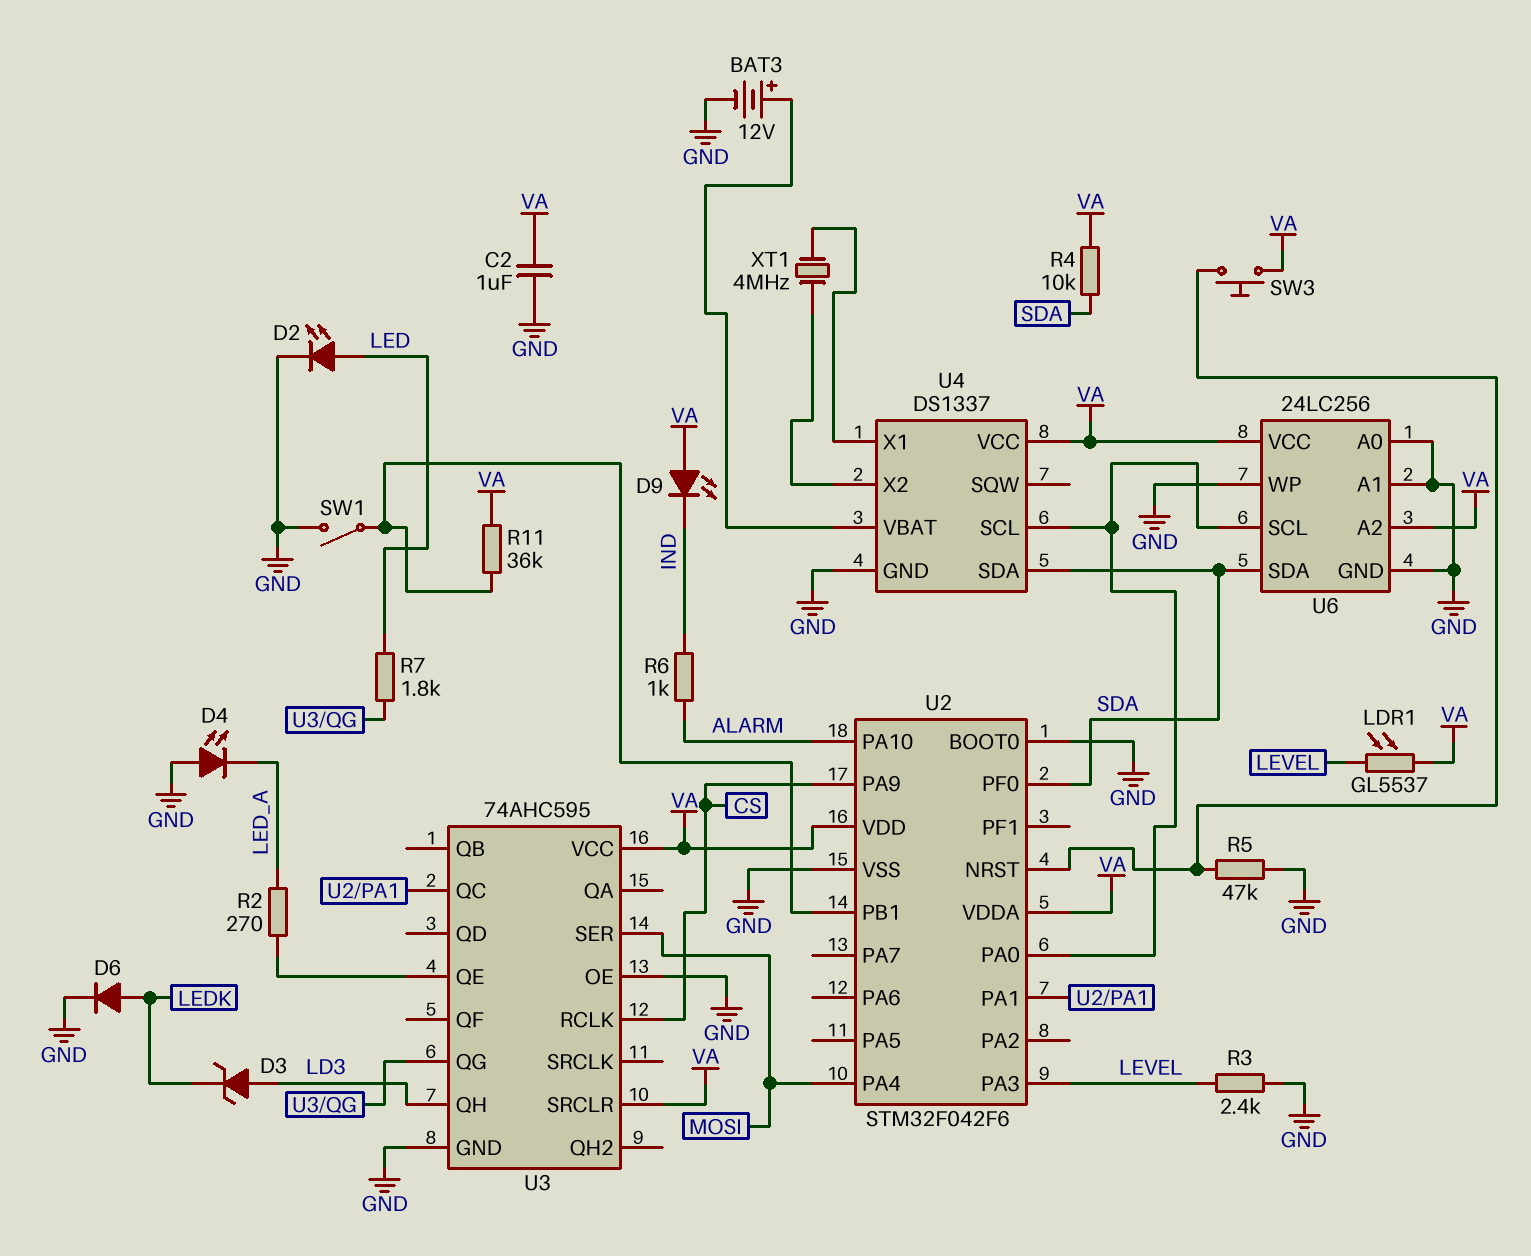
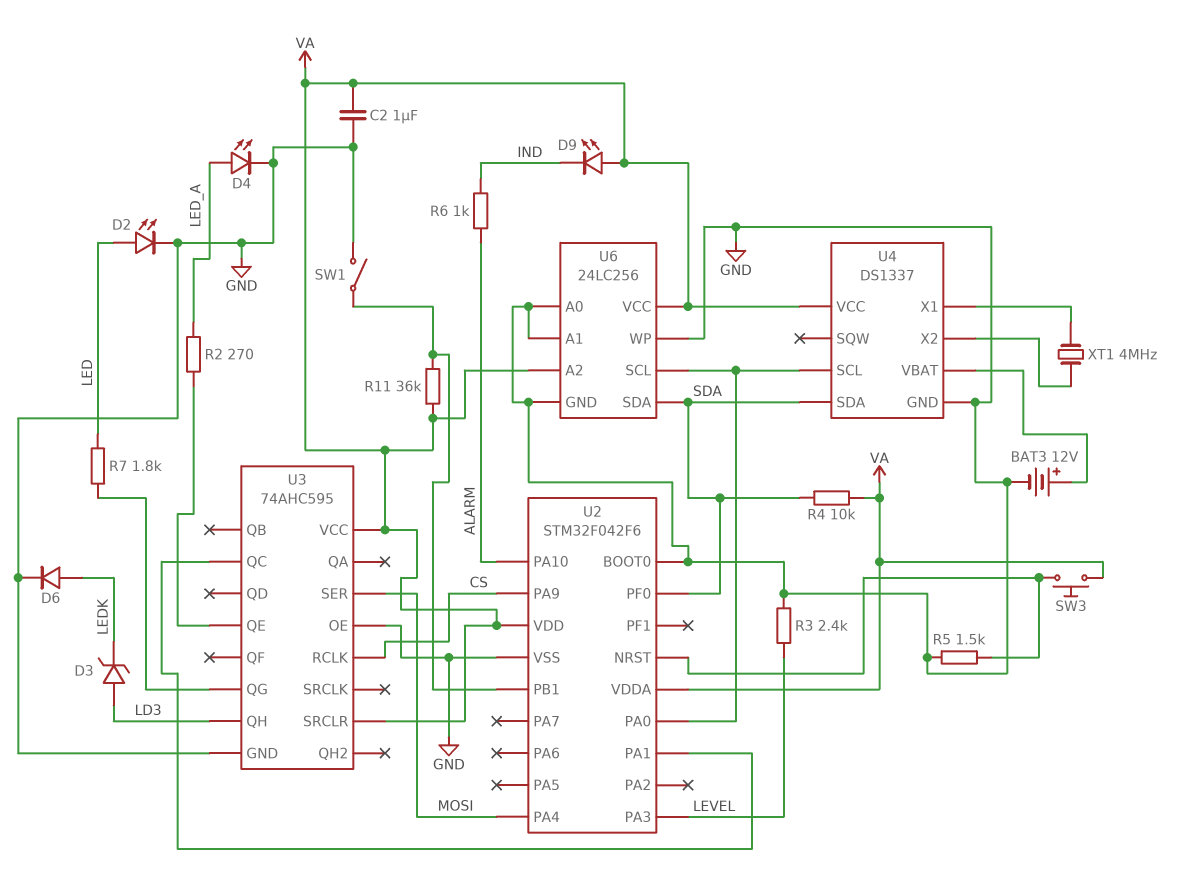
D4: LED (A GND, K LED_A) -> LED (A LED_A, K GND)
LDR1: GL5537 (LEVEL, VA) -> none
R5: 47k (GND, U2/NRST) -> 1.5k (GND, U2/NRST)

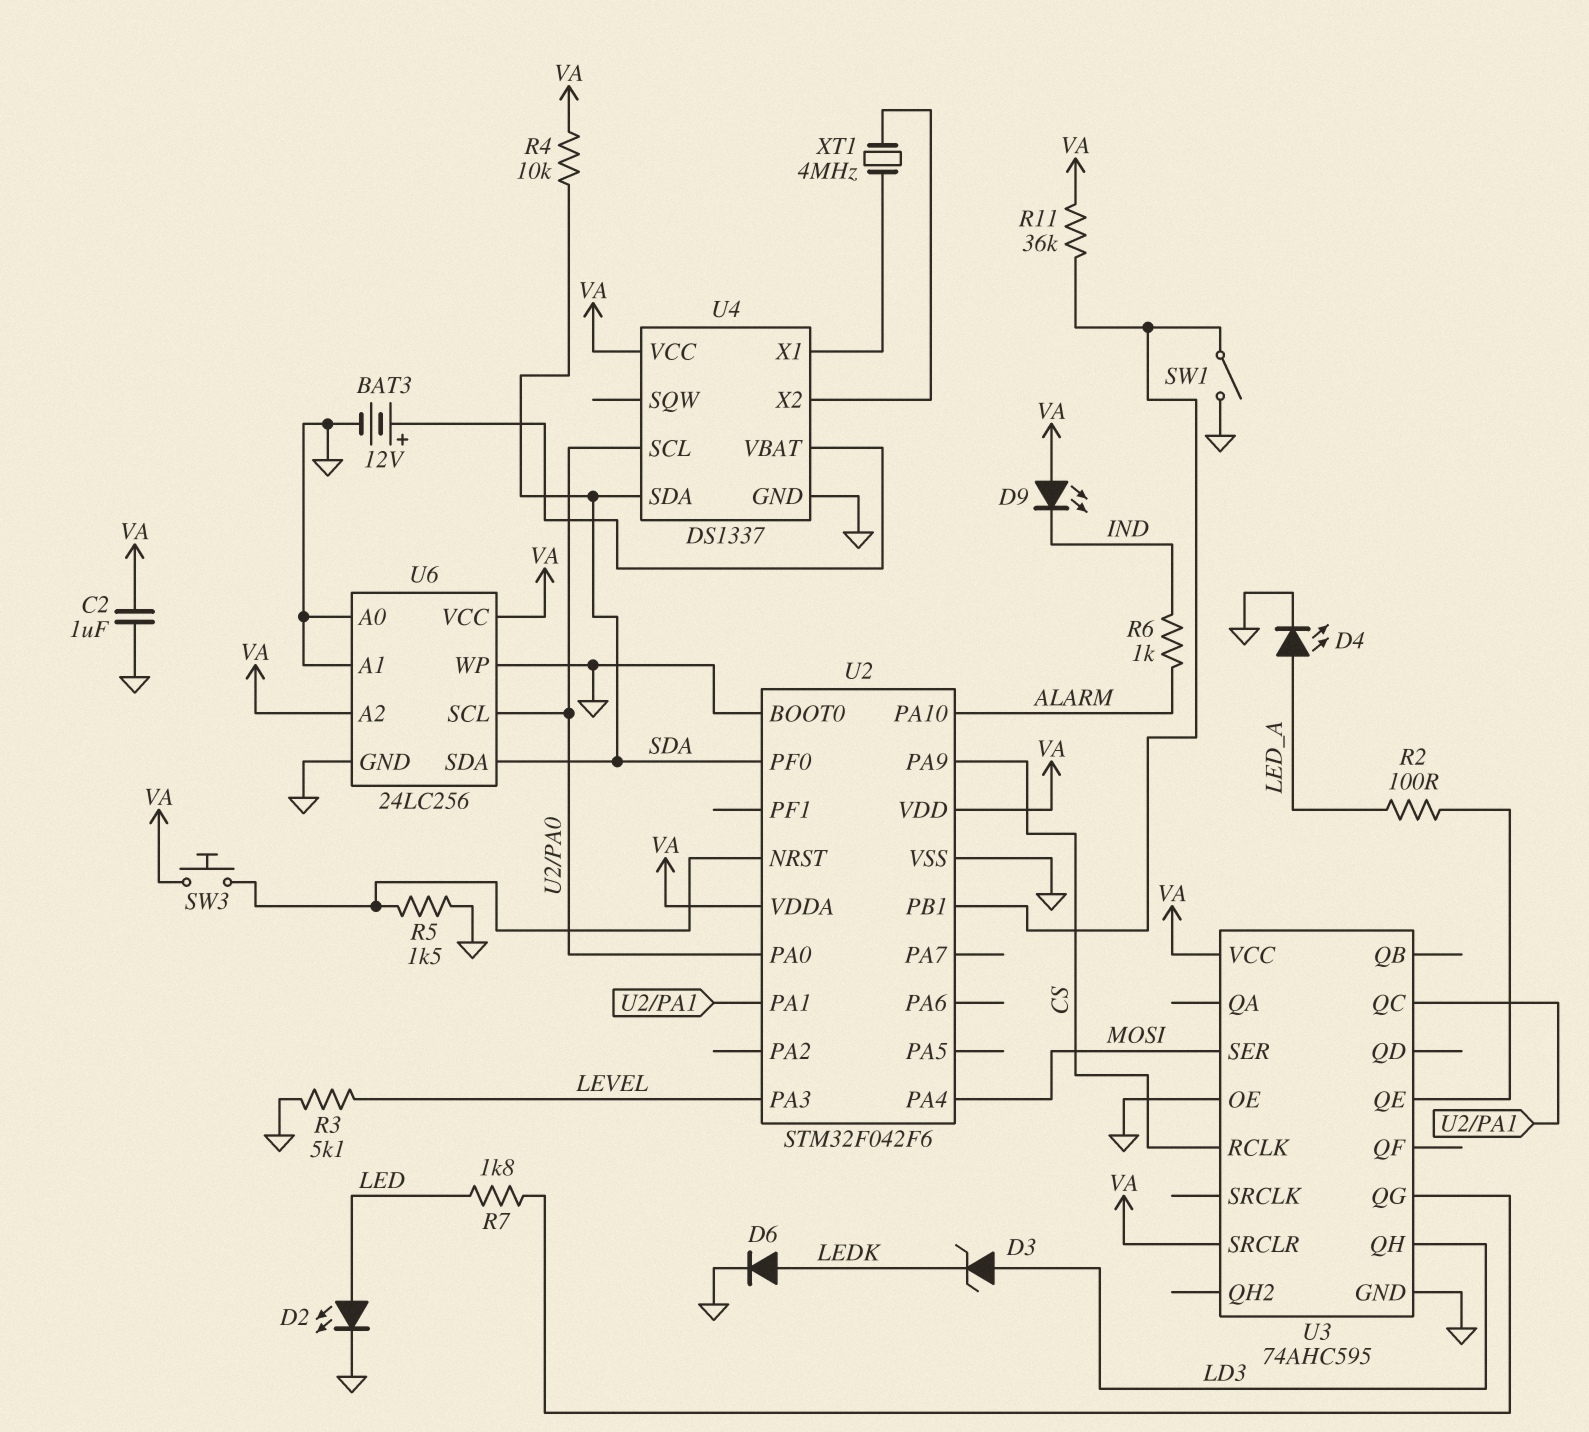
R2: 270 (LED_A, U3/QE) -> 100 (LED_A, U3/QE)
R3: 2.4k (GND, LEVEL) -> 5.1k (GND, LEVEL)

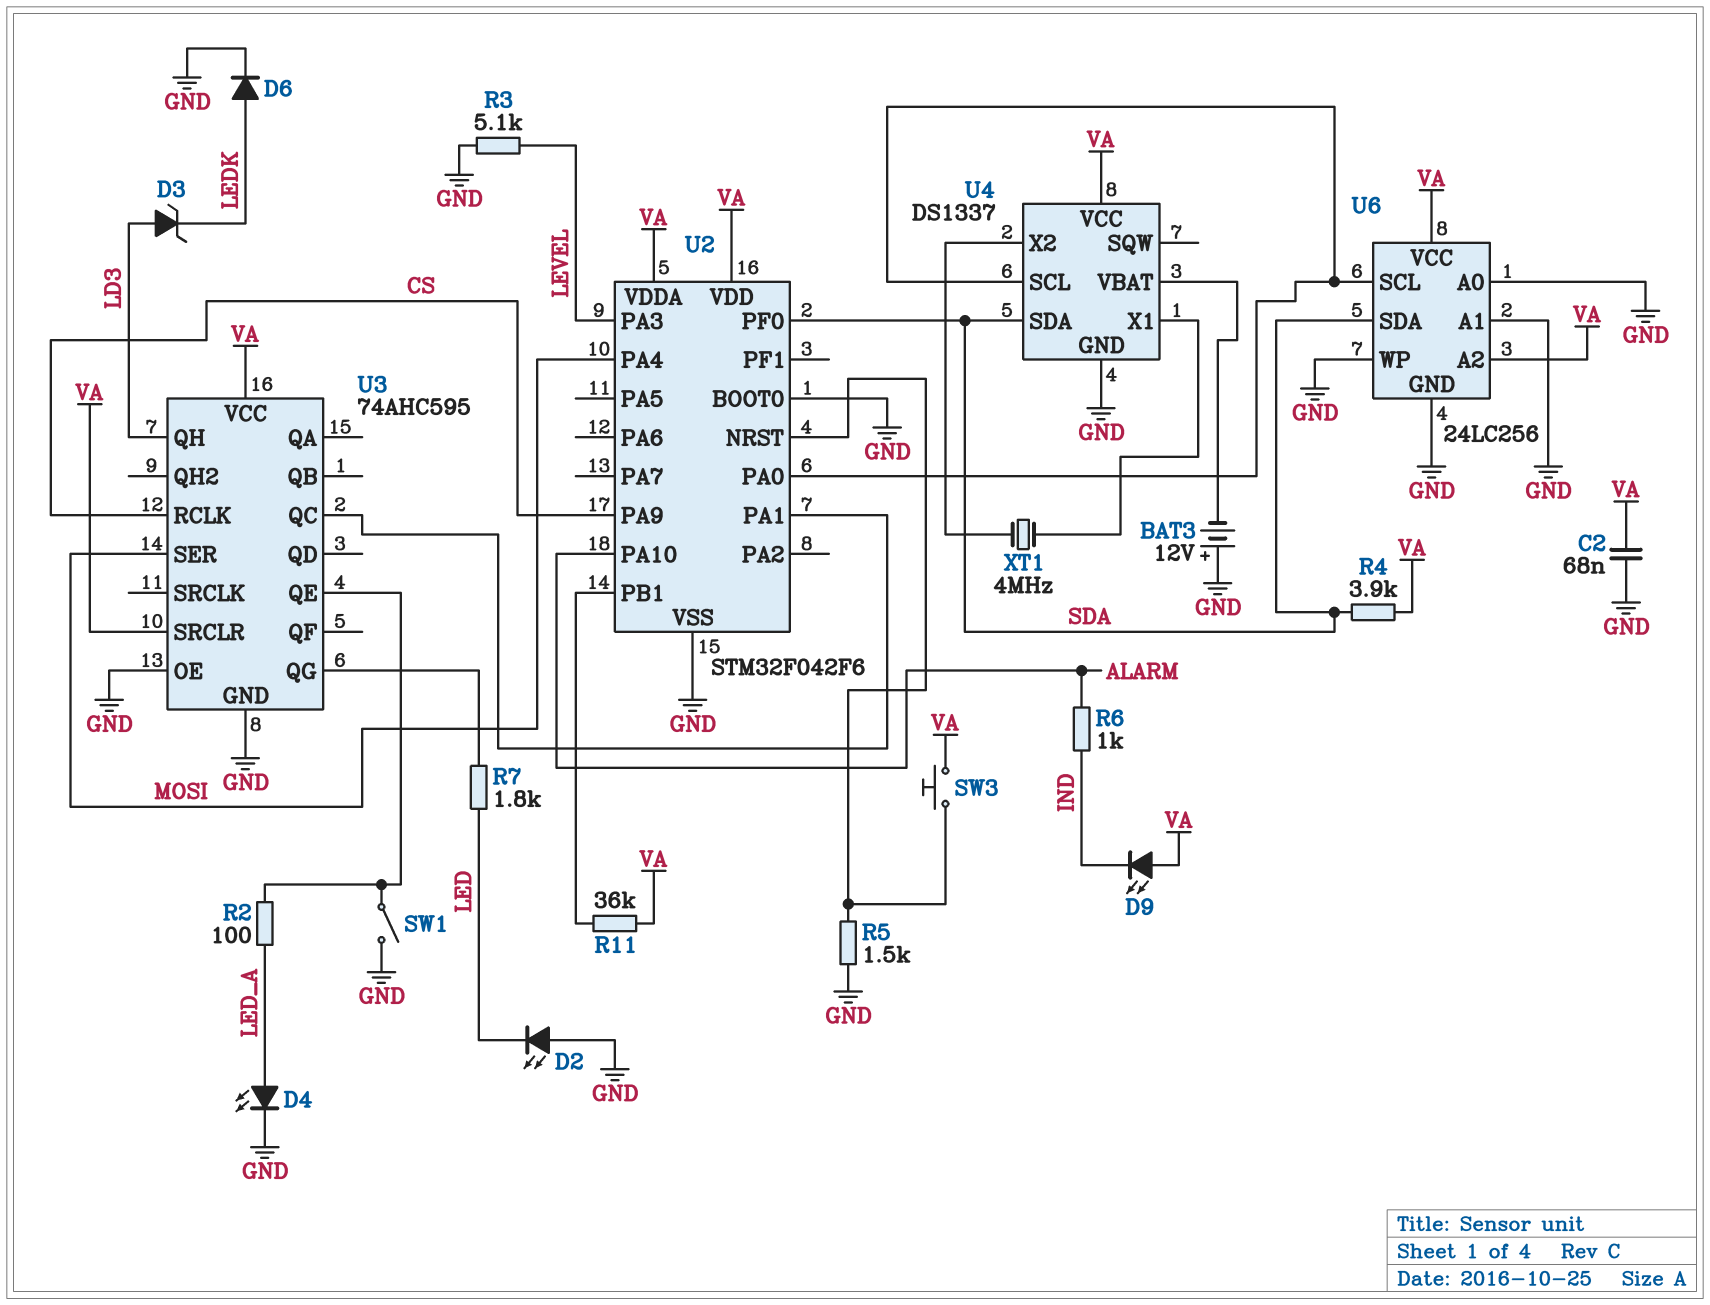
BAT3: 12V (plus U4/VBAT, minus GND) -> 12V (plus GND, minus U4/VBAT)
C2: 1uF (GND, VA) -> 68nF (GND, VA)
D2: LED (A LED, K GND) -> LED (A GND, K LED)
R4: 10k (SDA, VA) -> 3.9k (SDA, VA)
SW1: switch (GND, U2/PB1) -> switch (GND, U3/QE)

